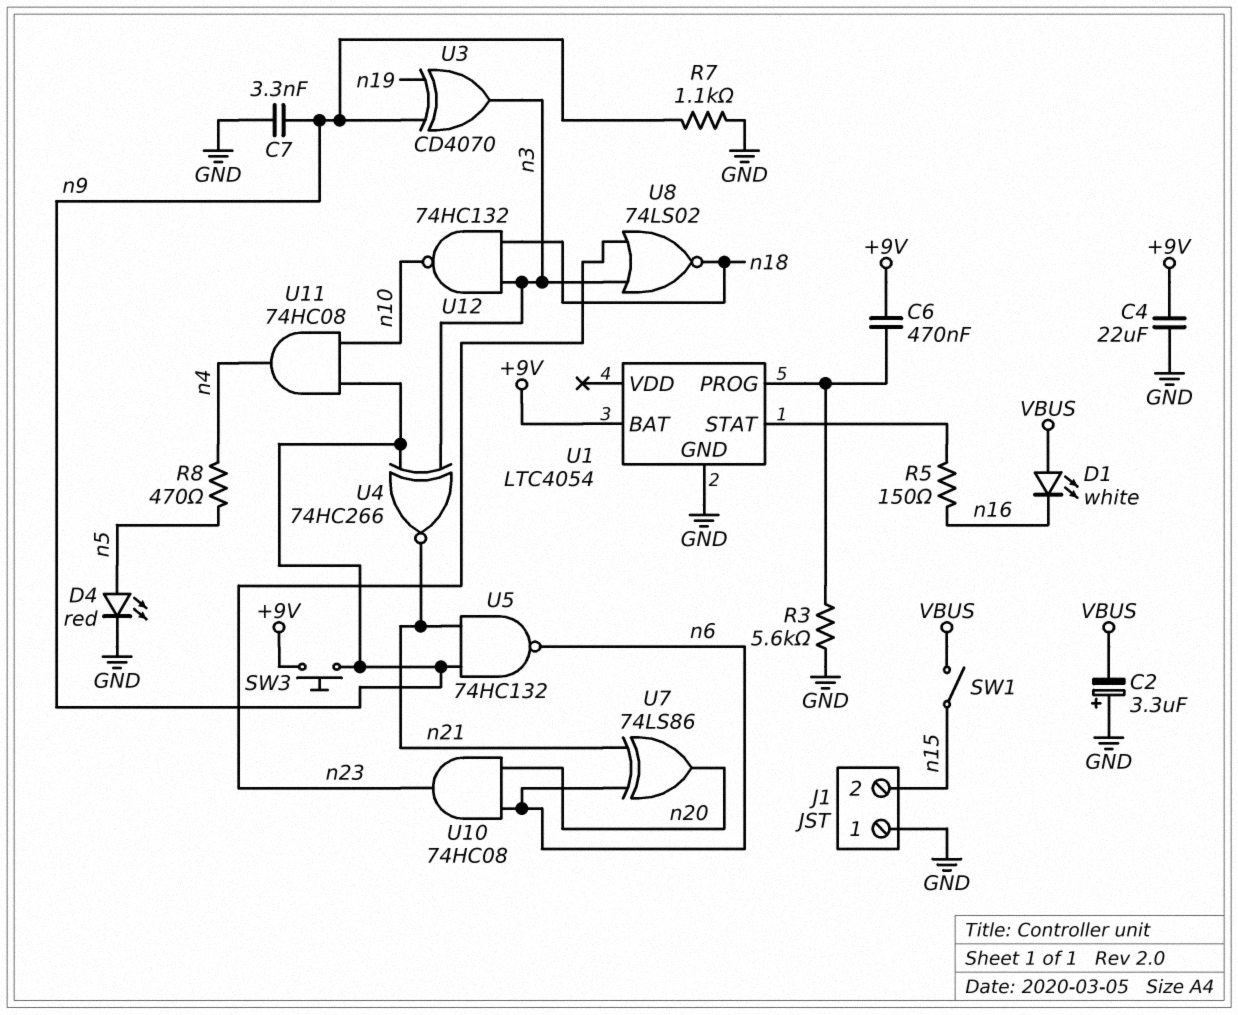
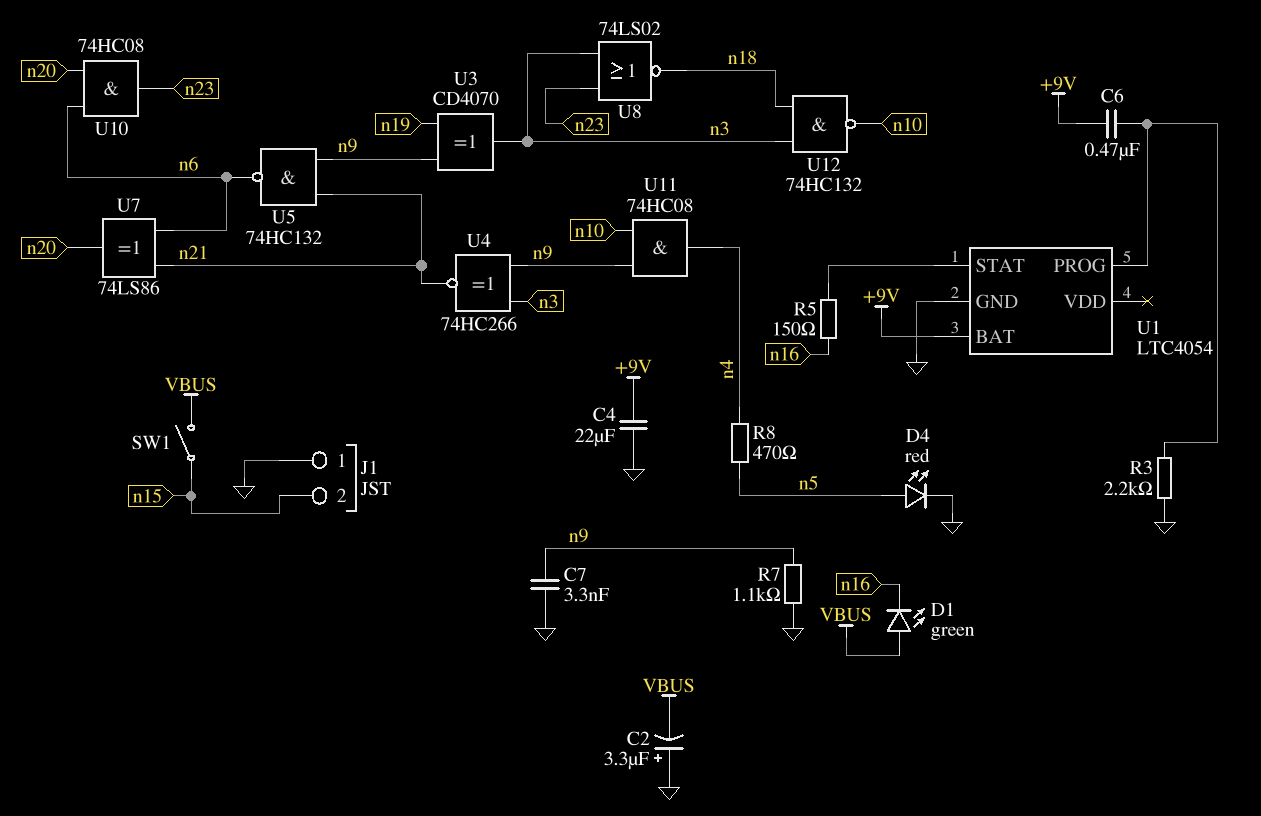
D1: LED white (A VBUS, K n16) -> LED green (A VBUS, K n16)
R3: 5.6k (GND, U1/PROG) -> 2.2k (GND, U1/PROG)
SW3: button (+9V, n9) -> none

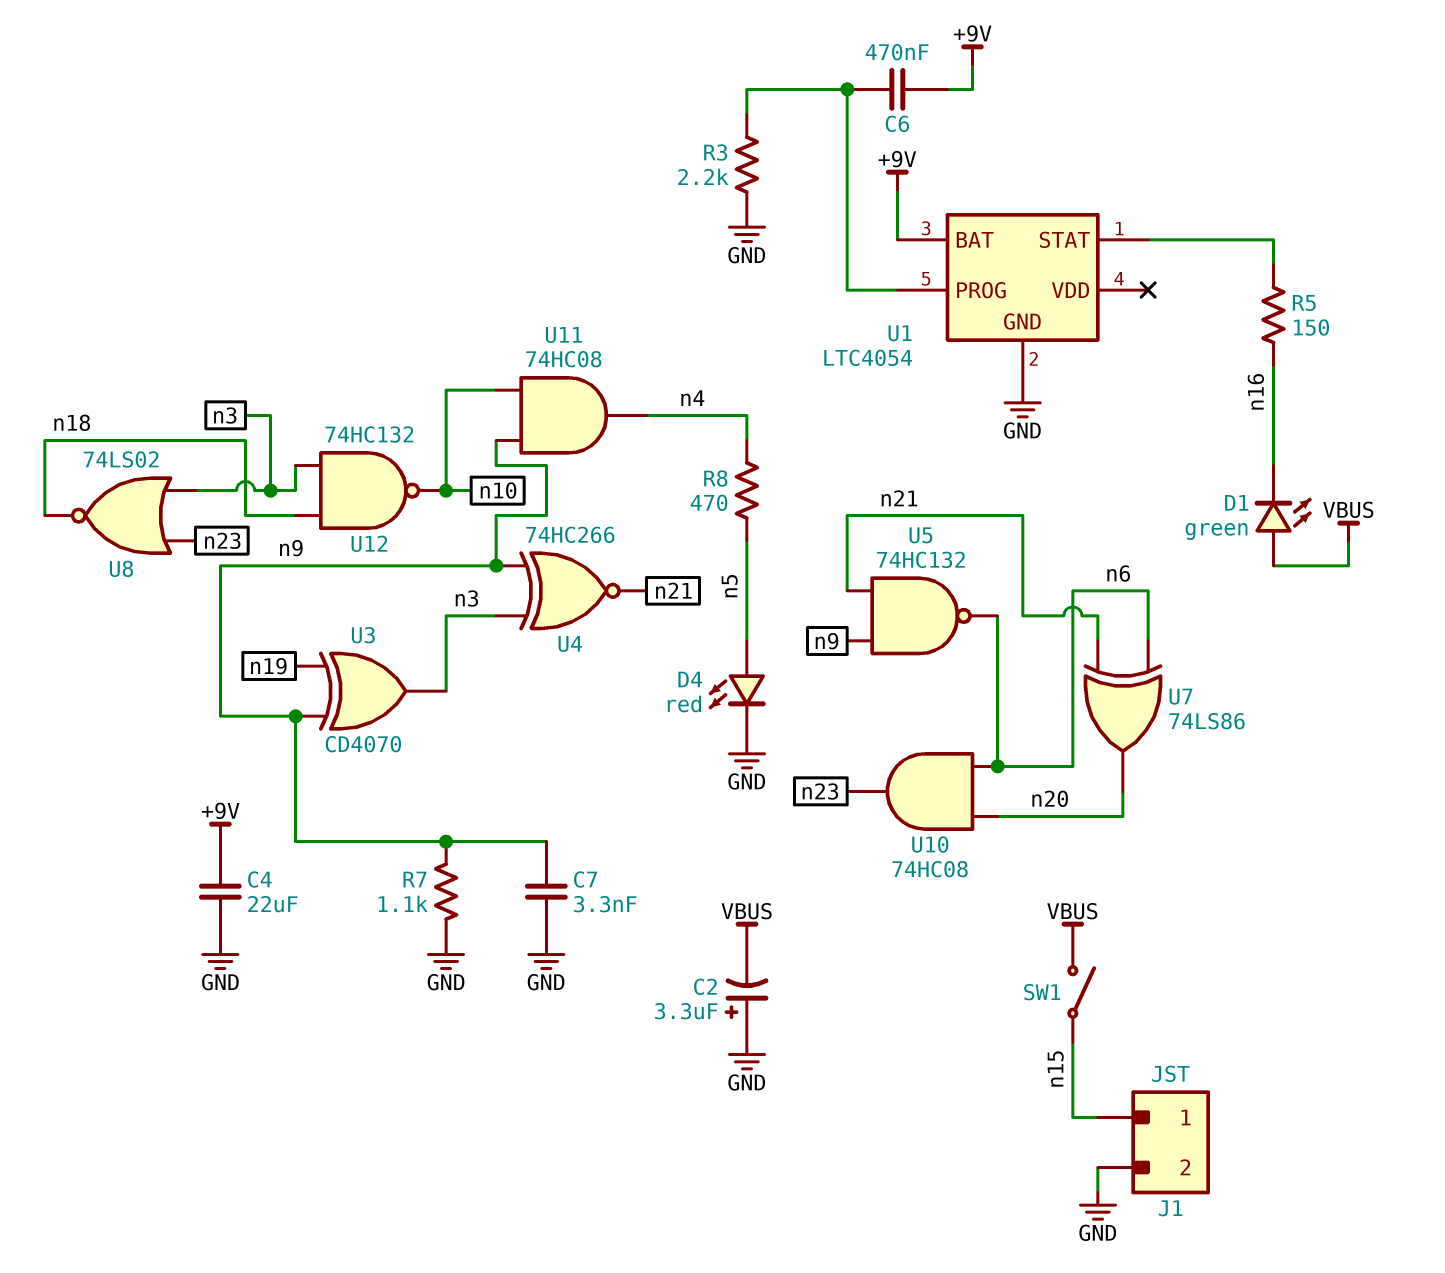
J1 pin 1: GND -> n15
J1 pin 2: n15 -> GND

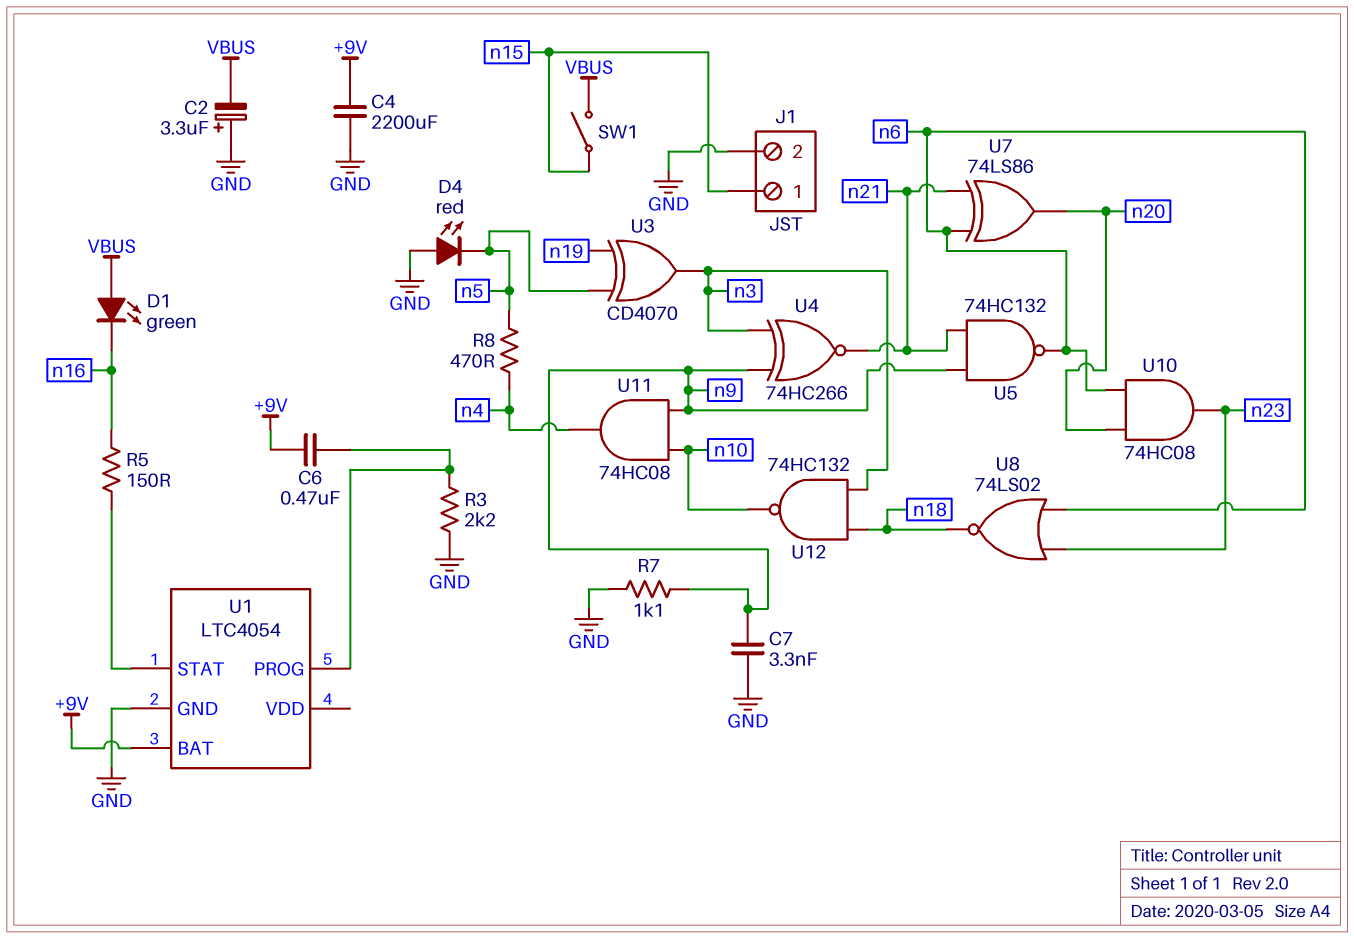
C4: 22uF (+9V, GND) -> 2200uF (+9V, GND)
D4: LED red (A n5, K GND) -> LED red (A GND, K n5)
U3: XOR CD4070 (in n9, in n19, out n3) -> XOR CD4070 (in n5, in n19, out n3)
U8: NOR 74LS02 (in n3, in n23, out n18) -> NOR 74LS02 (in n6, in n23, out n18)

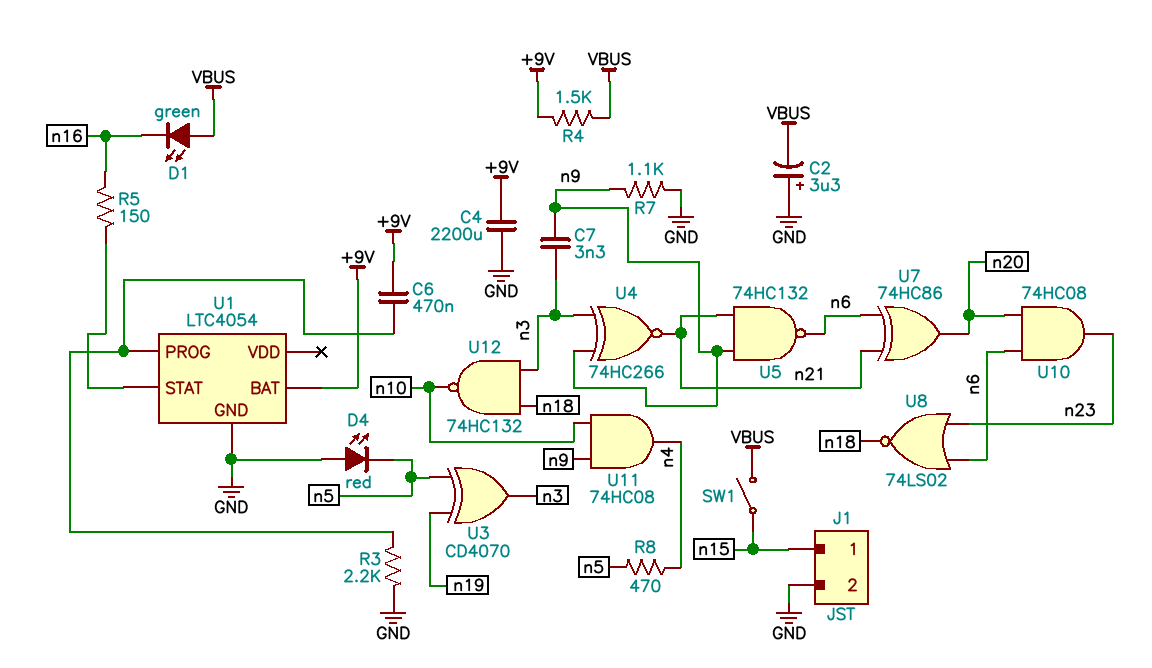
C7: 3.3nF (GND, n9) -> 3.3nF (n3, n9)
R4: none -> 1.5k (+9V, VBUS)
U7: XOR 74LS86 (in n6, in n21, out n20) -> XOR 74HC86 (in n6, in n21, out n20)

